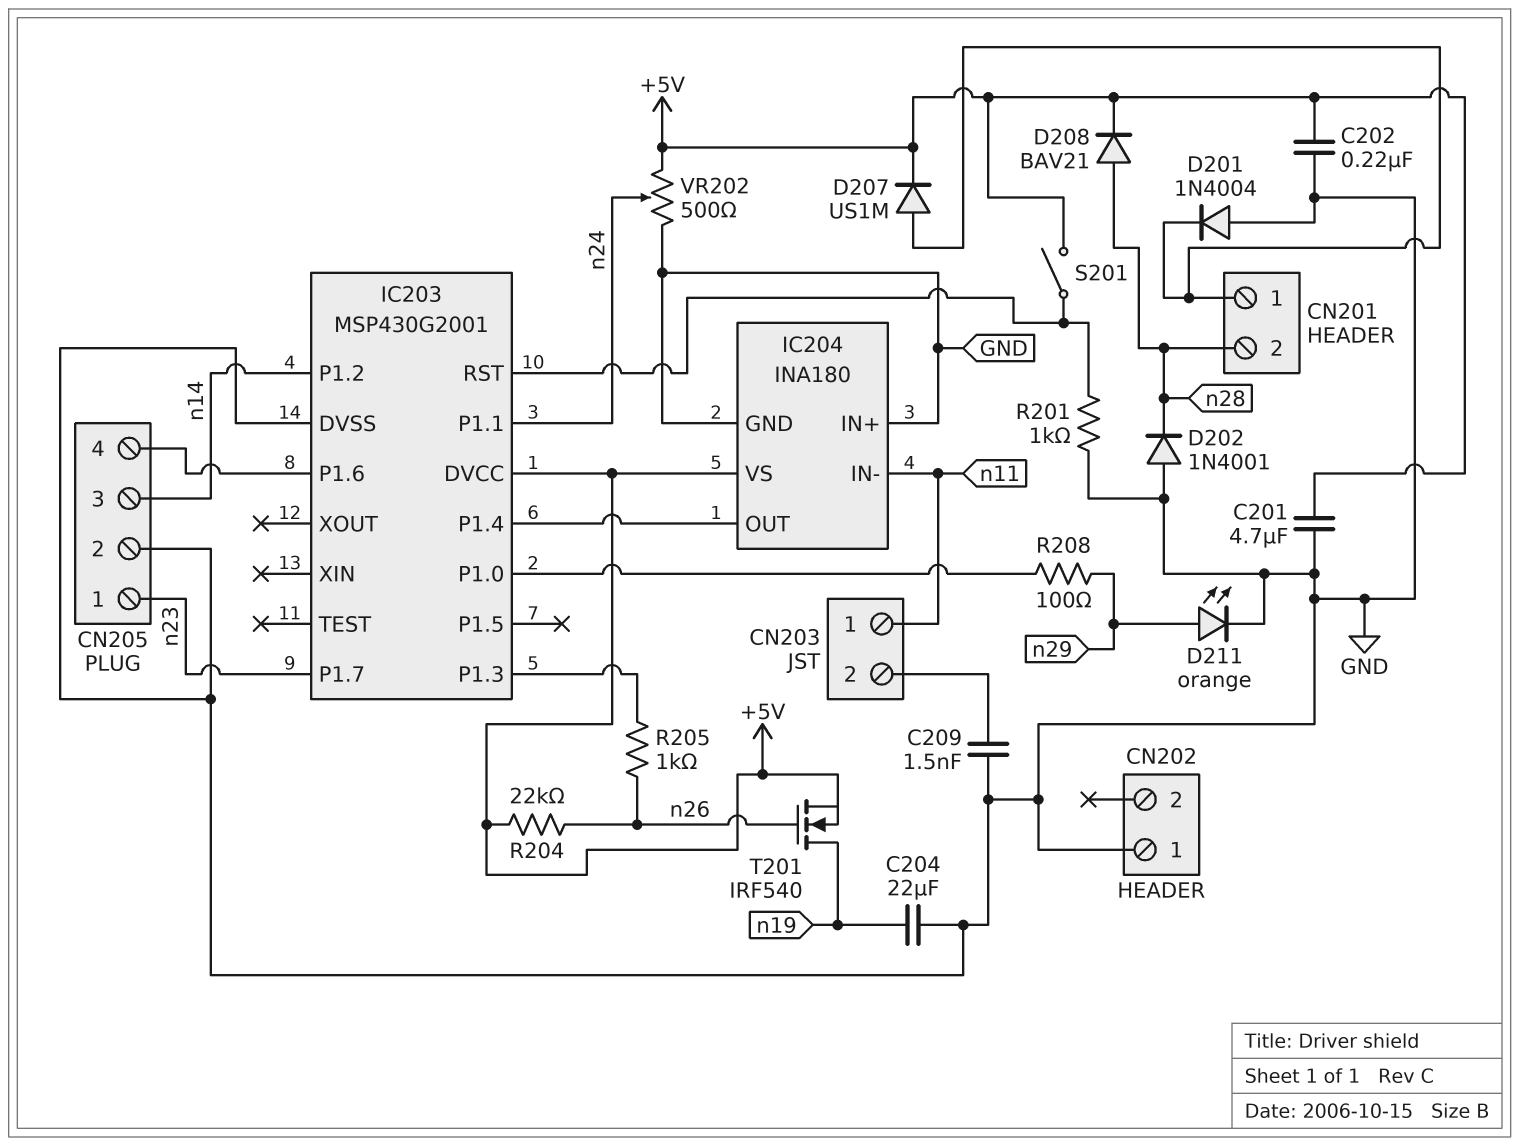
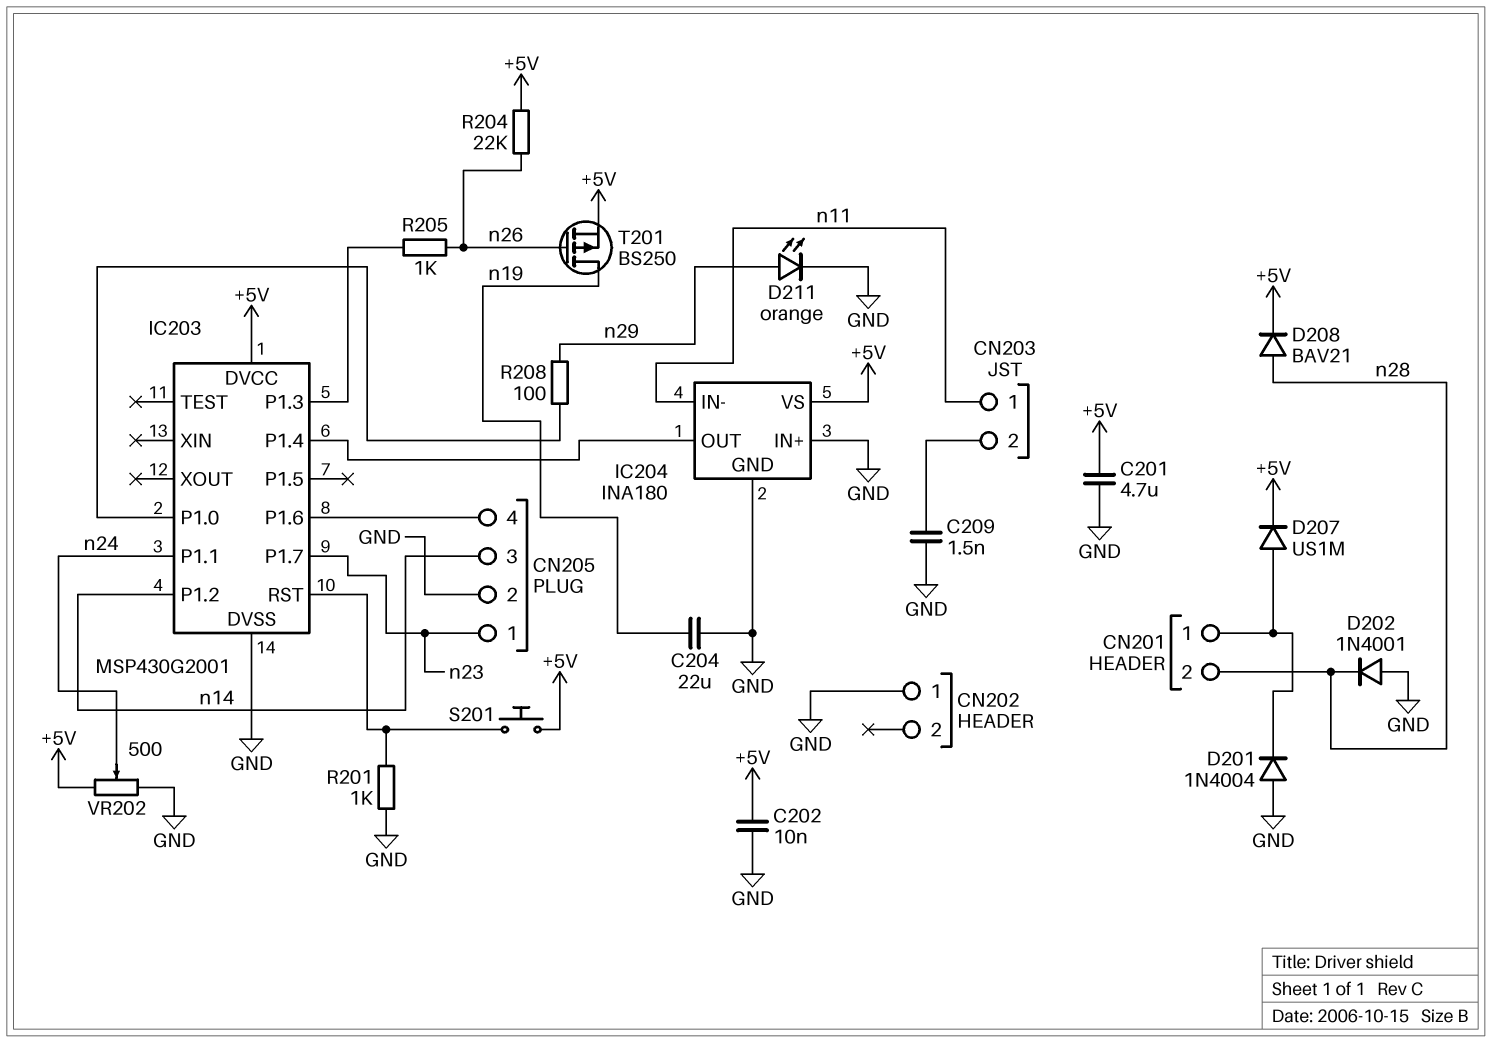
C202: 220nF (+5V, GND) -> 10nF (+5V, GND)
S201: switch (+5V, IC203/RST) -> button (+5V, IC203/RST)
T201: NMOS IRF540 (G n26, D n19, S +5V) -> PMOS BS250 (G n26, D n19, S +5V)

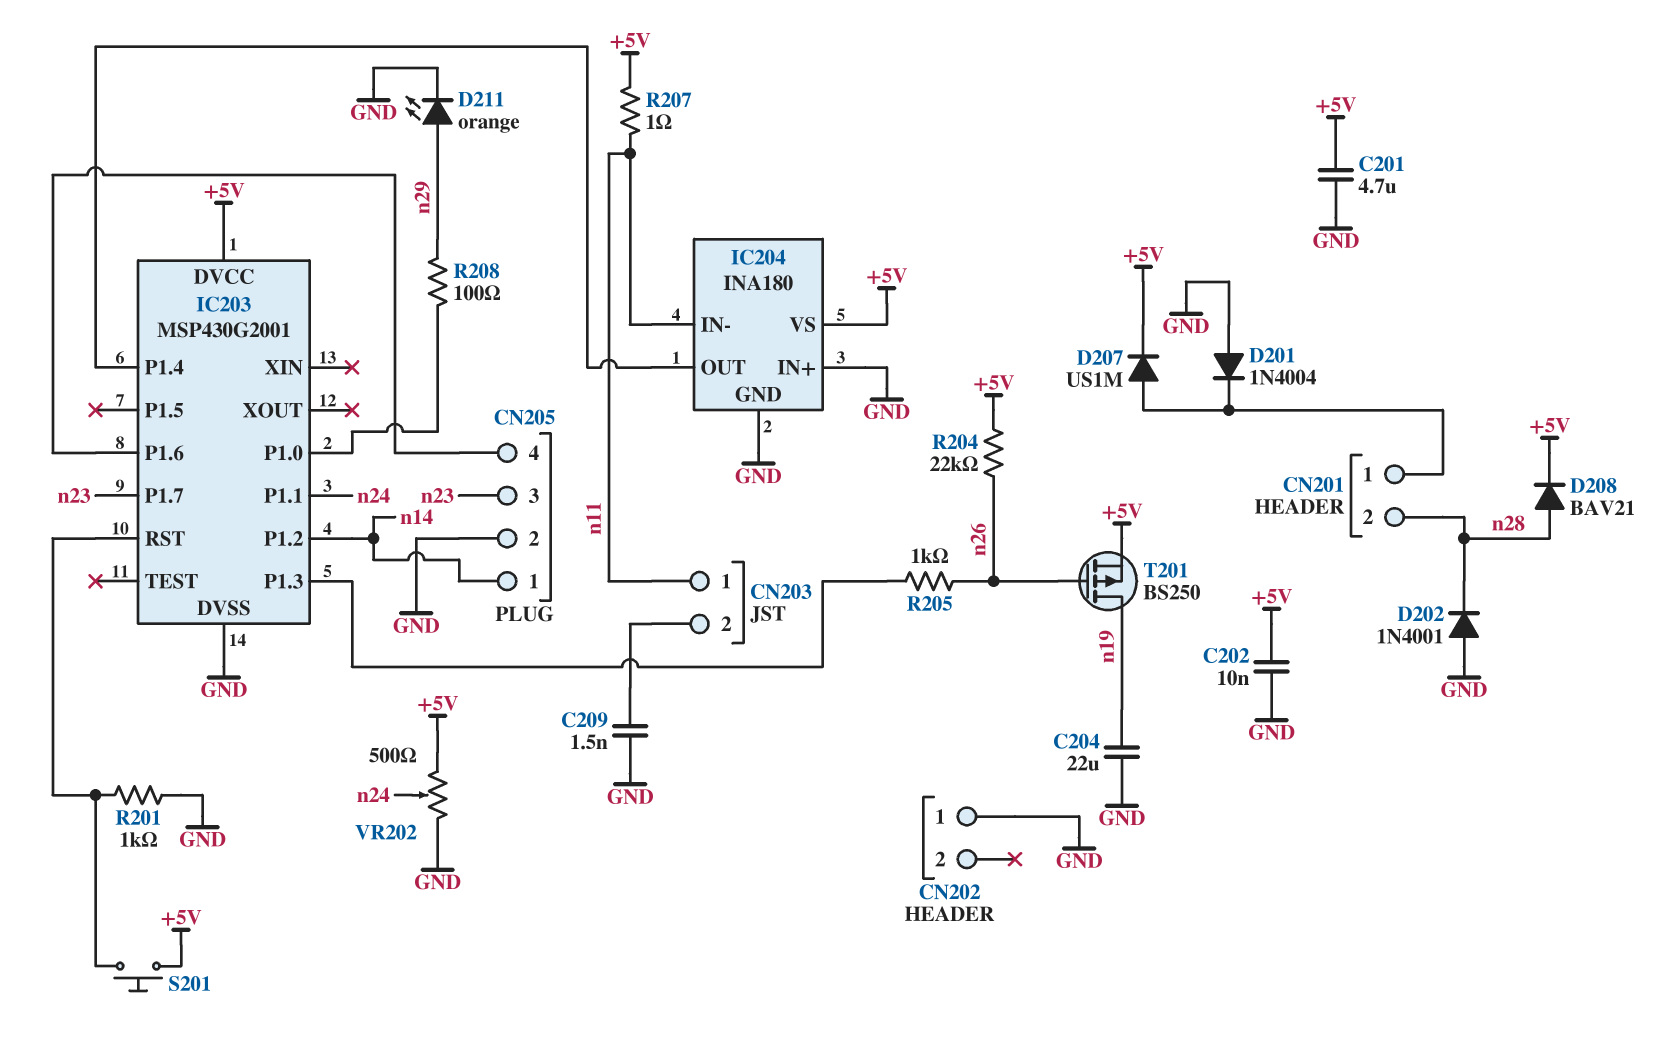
CN205 pin 1: n23 -> n14
CN205 pin 3: n14 -> n23
R207: none -> 1 (+5V, n11)

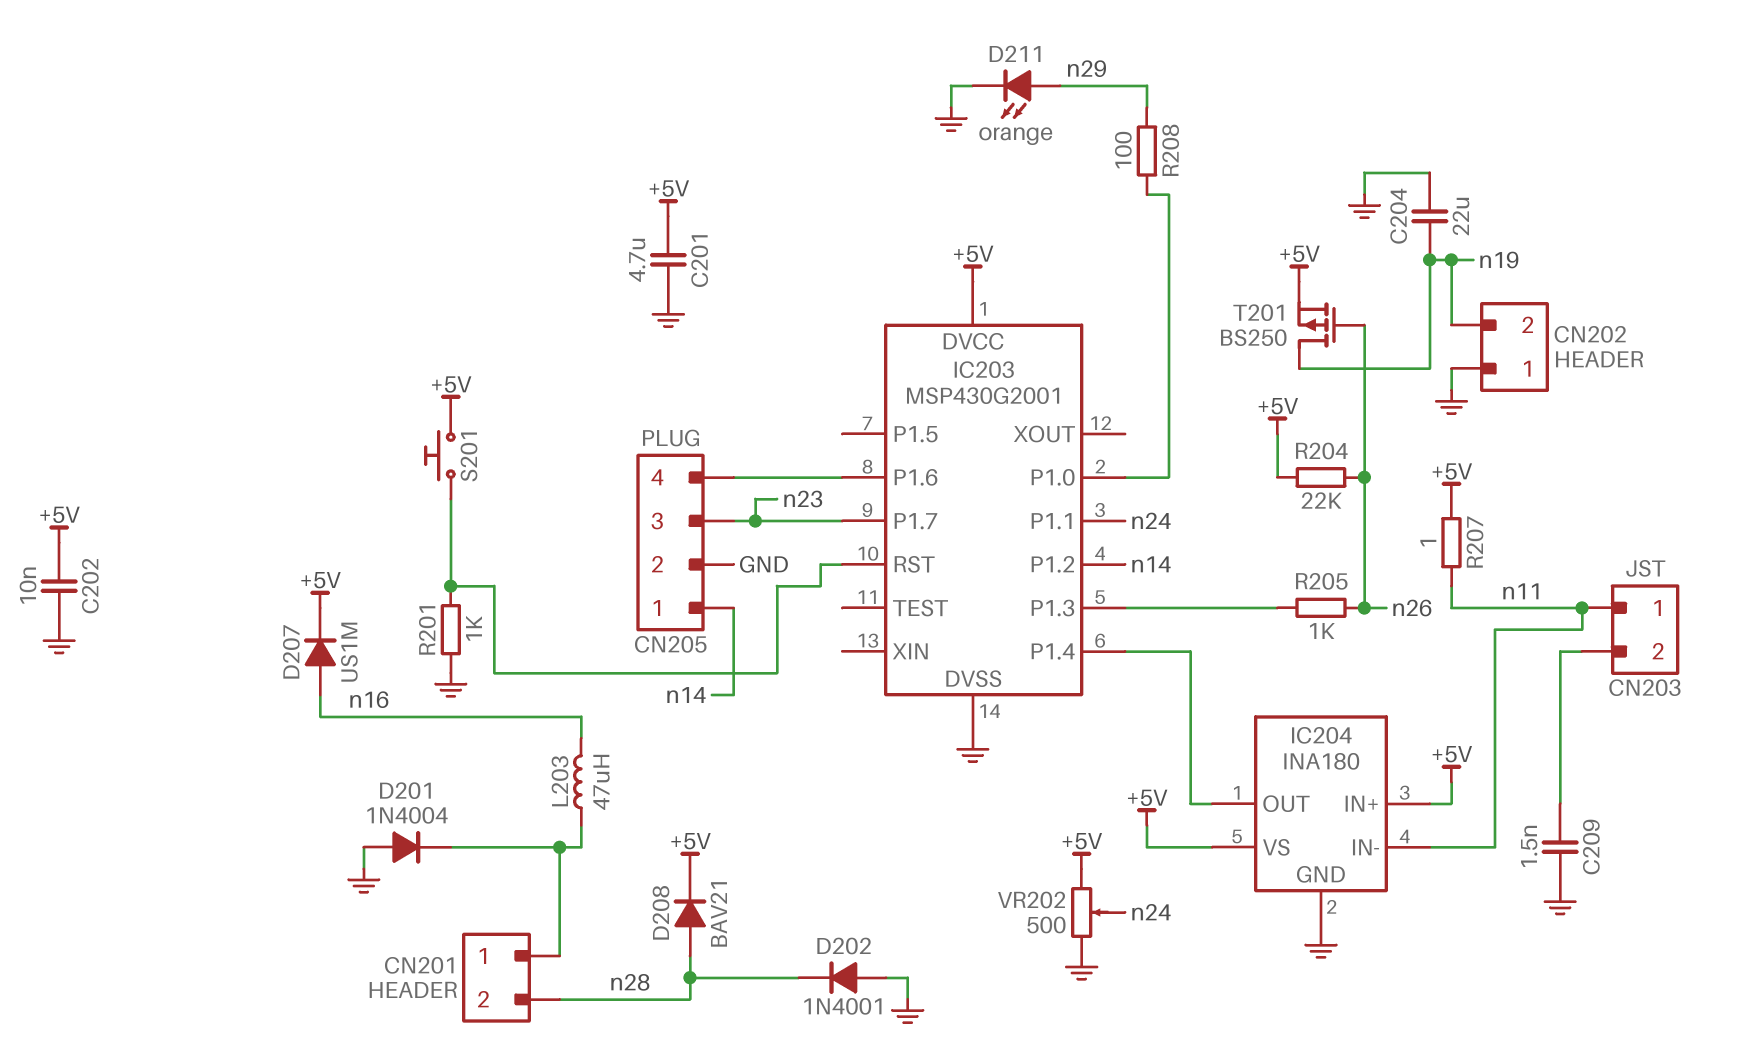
CN202 pin 2: none -> n19
D207: diode US1M (A CN201/1, K +5V) -> diode US1M (A n16, K +5V)
IC204 pin IN+: GND -> +5V
L203: none -> 47uH (CN201/1, n16)

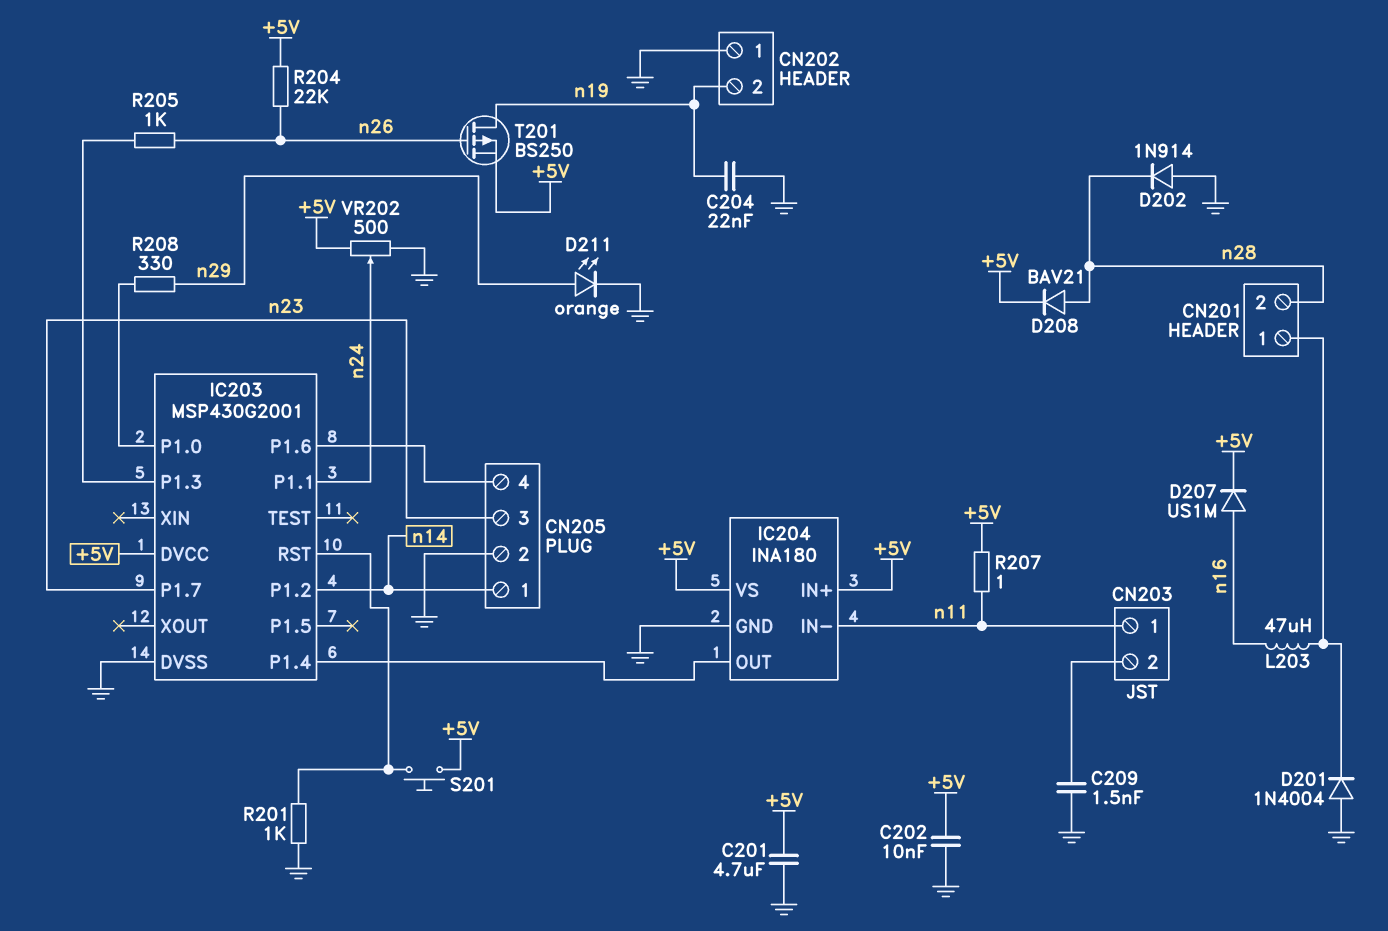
C204: 22uF (GND, n19) -> 22nF (GND, n19)
D202: diode 1N4001 (A GND, K n28) -> diode 1N914 (A GND, K n28)
R208: 100 (IC203/P1.0, n29) -> 330 (IC203/P1.0, n29)

